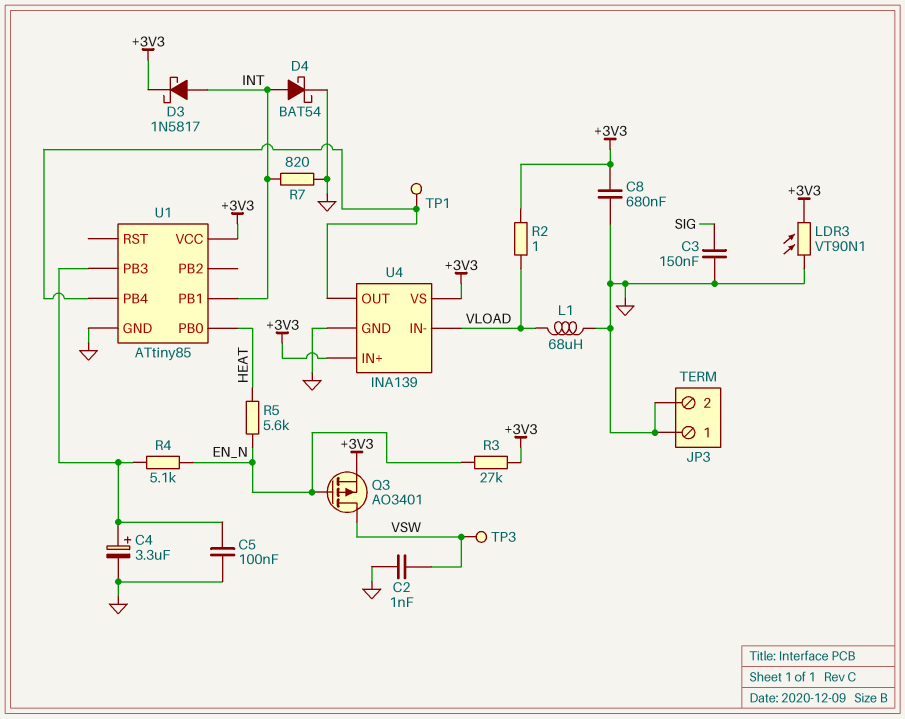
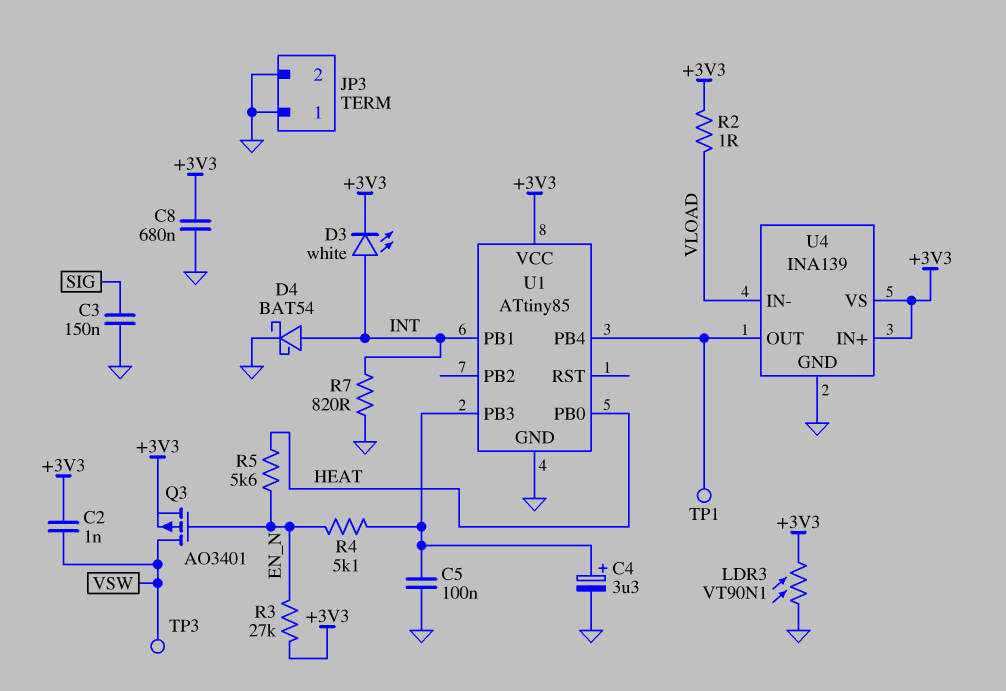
C2: 1nF (GND, VSW) -> 1nF (+3V3, VSW)
D3: schottky 1N5817 (A INT, K +3V3) -> LED white (A INT, K +3V3)
L1: 68uH (GND, VLOAD) -> none

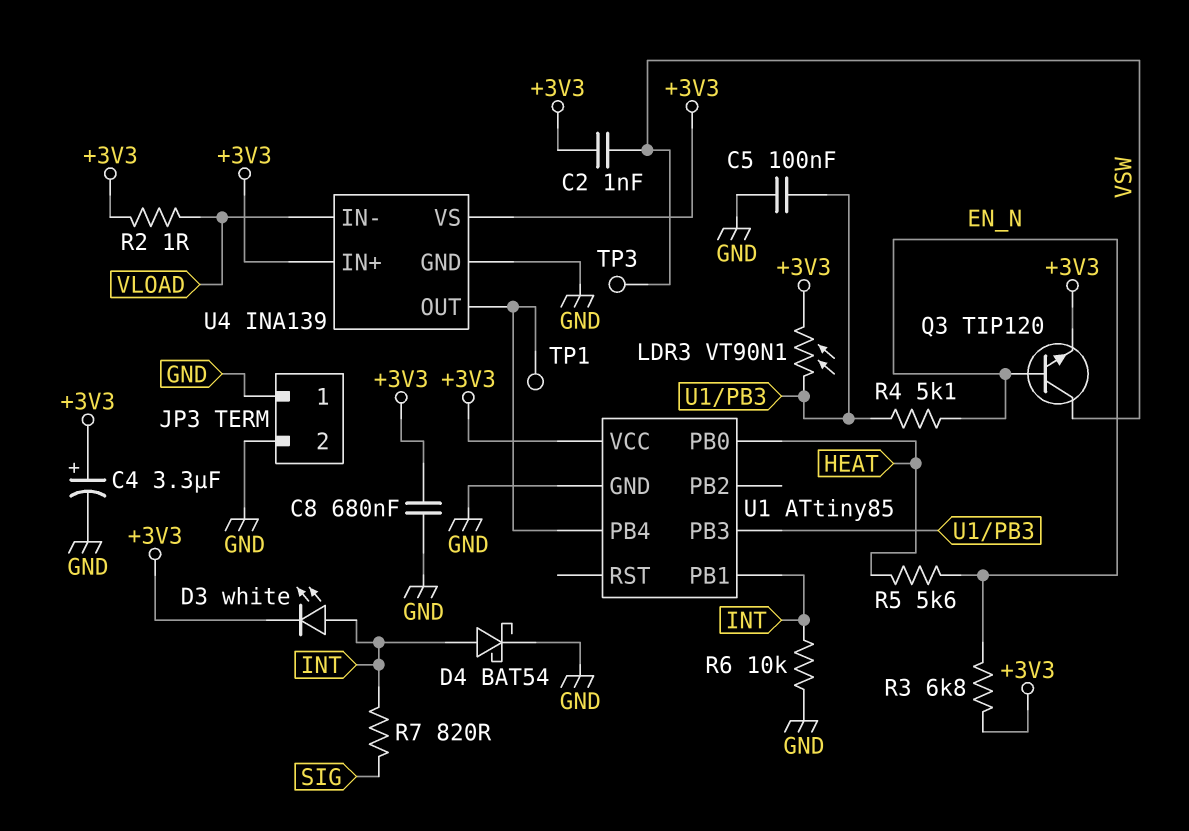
C3: 150nF (GND, SIG) -> none
C4: 3.3uF (plus U1/PB3, minus GND) -> 3.3uF (plus +3V3, minus GND)
LDR3: VT90N1 (+3V3, GND) -> VT90N1 (+3V3, U1/PB3)
Q3: PMOS AO3401 (G EN_N, D VSW, S +3V3) -> NPN TIP120 (B EN_N, C VSW, E +3V3)
R3: 27k (+3V3, EN_N) -> 6.8k (+3V3, EN_N)
R6: none -> 10k (GND, INT)
R7: 820 (GND, INT) -> 820 (INT, SIG)

